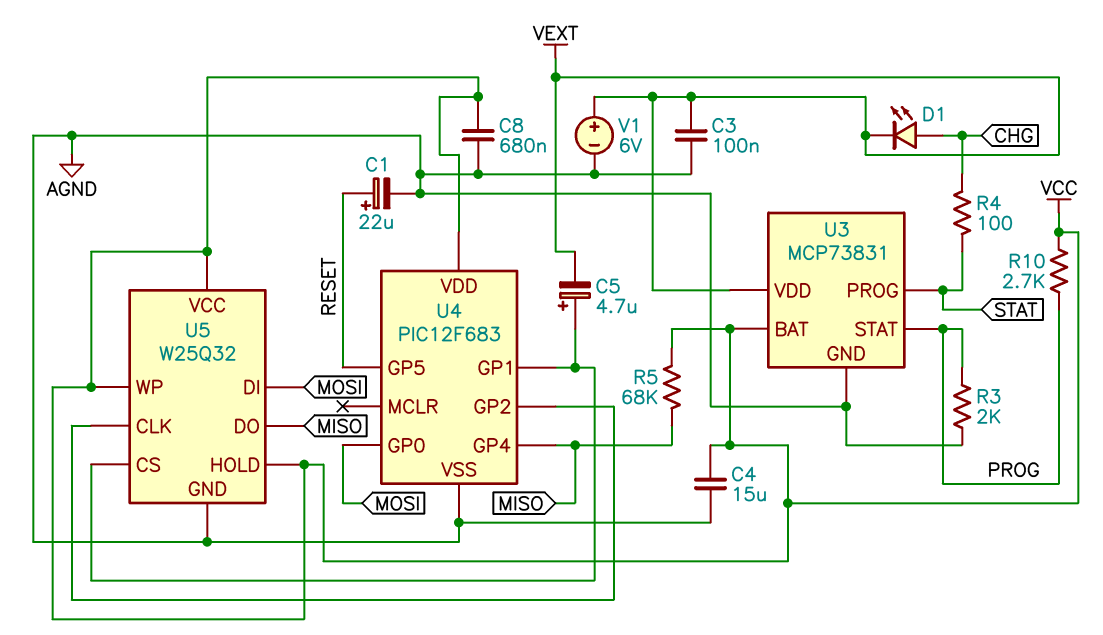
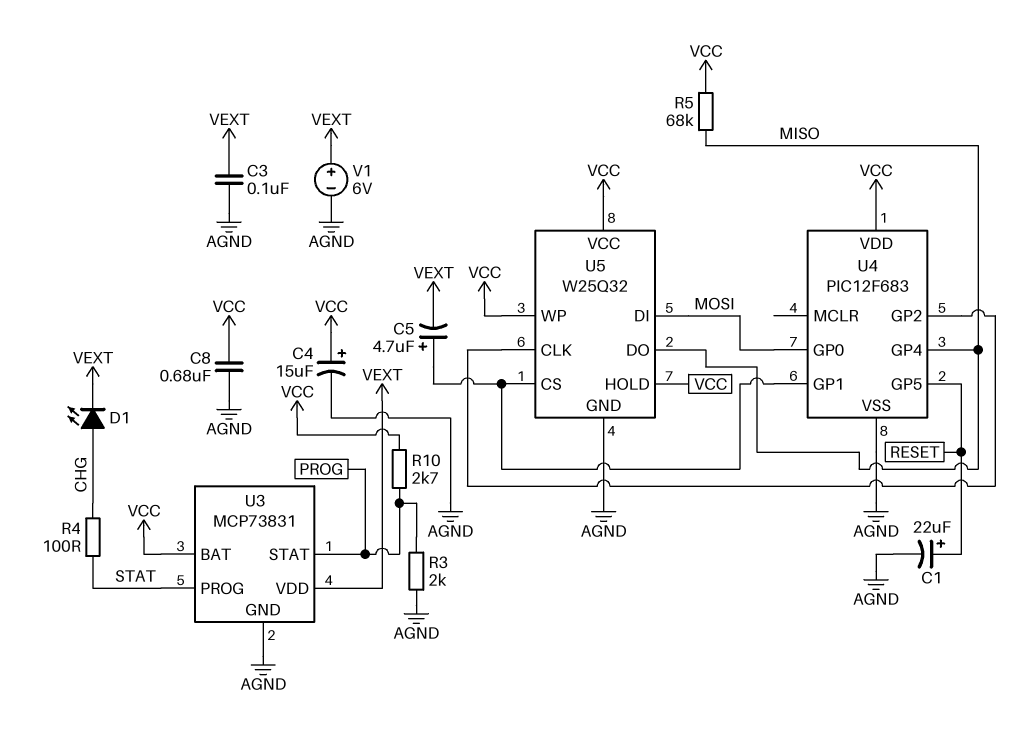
C4: 15uF (AGND, VCC) -> 15uF (plus VCC, minus AGND)

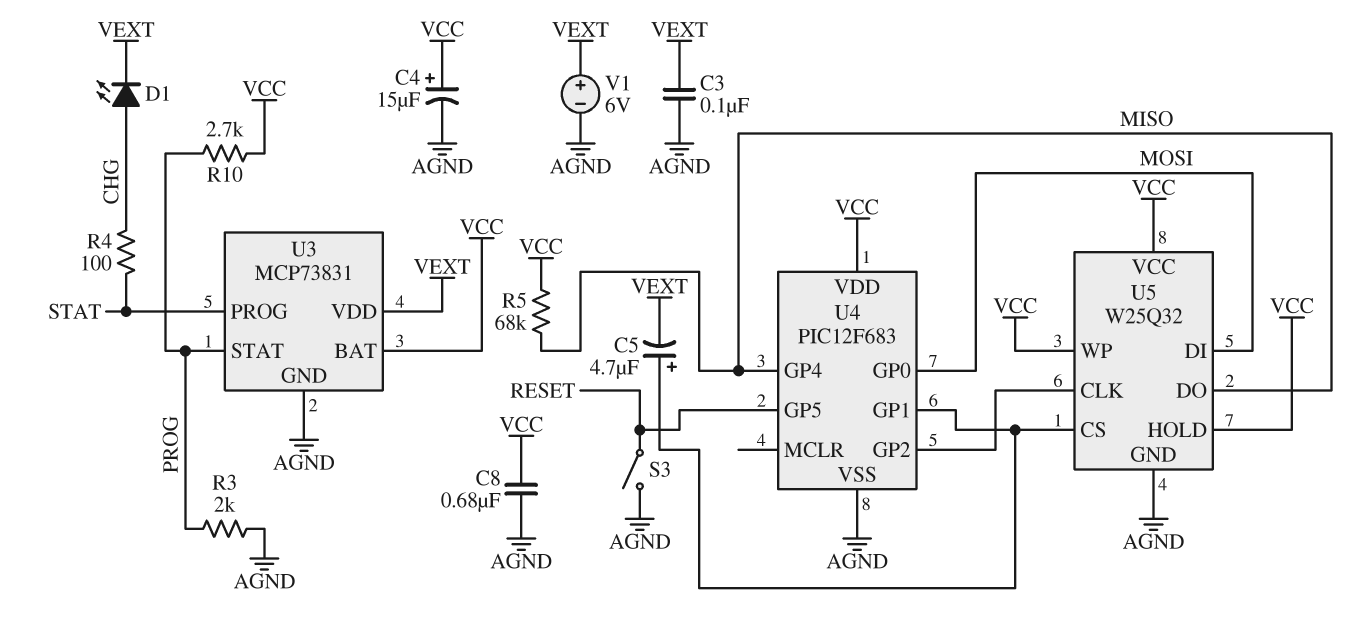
C1: 22uF (plus RESET, minus AGND) -> none
S3: none -> switch (AGND, RESET)

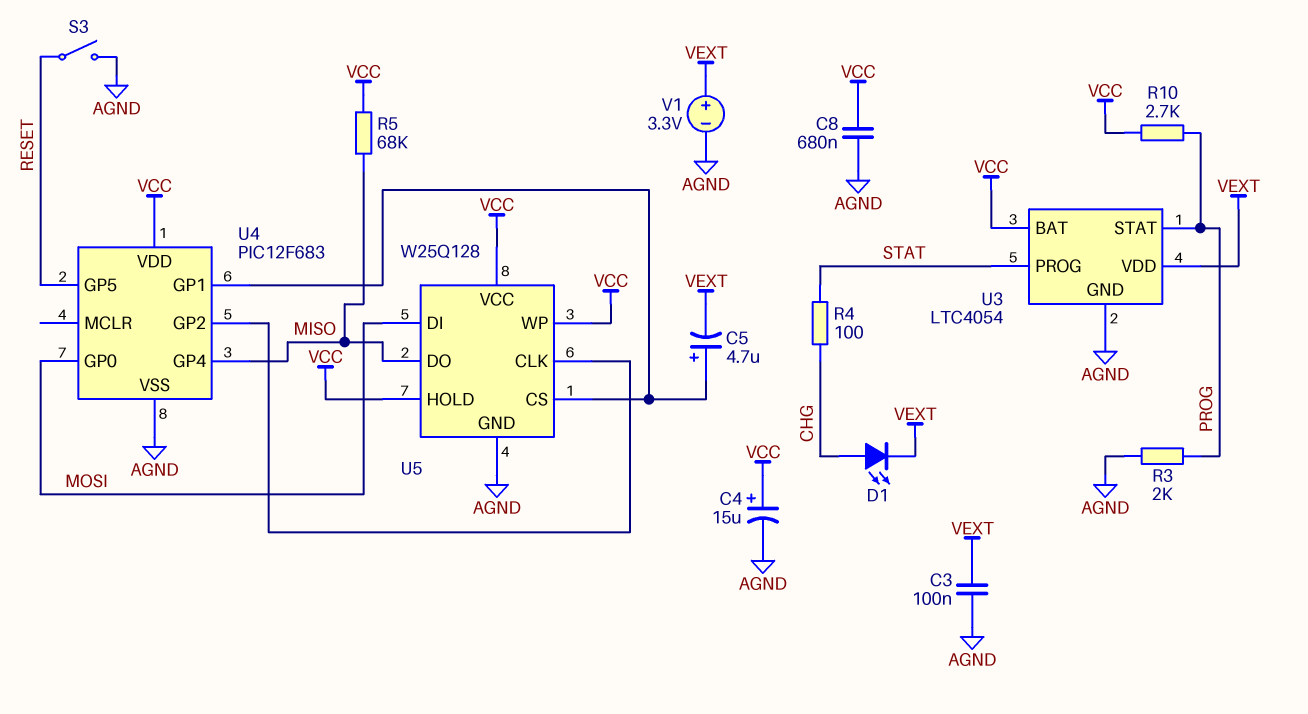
U3: MCP73831 -> LTC4054
U5: W25Q32 -> W25Q128
V1: 6V (plus VEXT, minus AGND) -> 3.3V (plus VEXT, minus AGND)

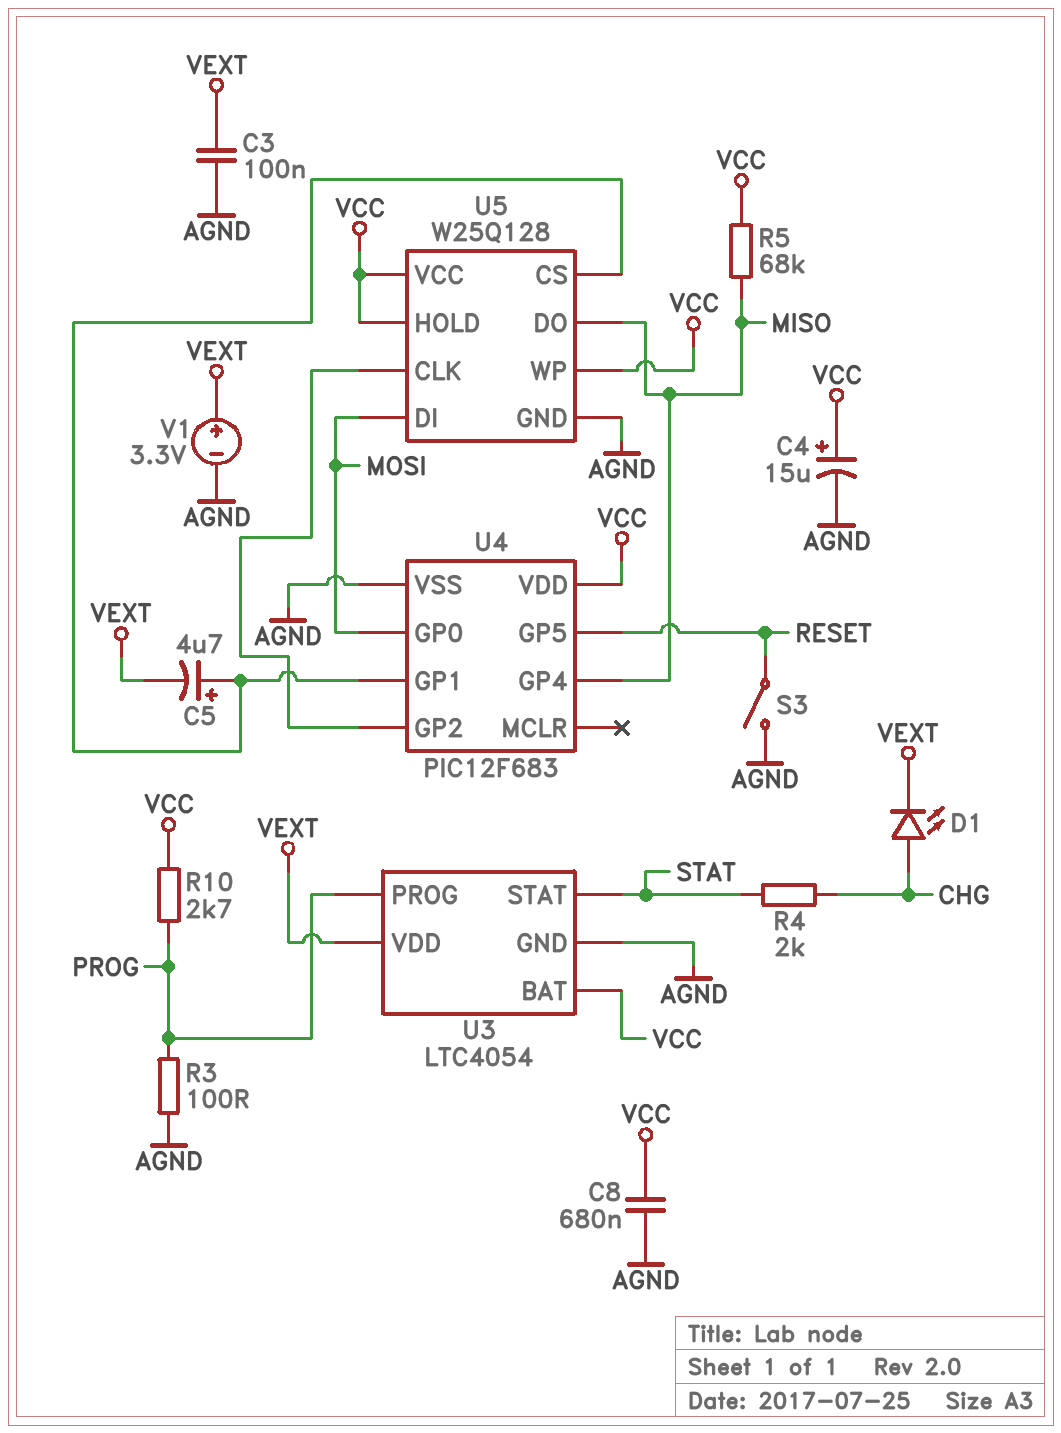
R3: 2k (AGND, PROG) -> 100 (AGND, PROG)
R4: 100 (CHG, STAT) -> 2k (CHG, STAT)
U3 pin PROG: STAT -> PROG
U3 pin STAT: PROG -> STAT

